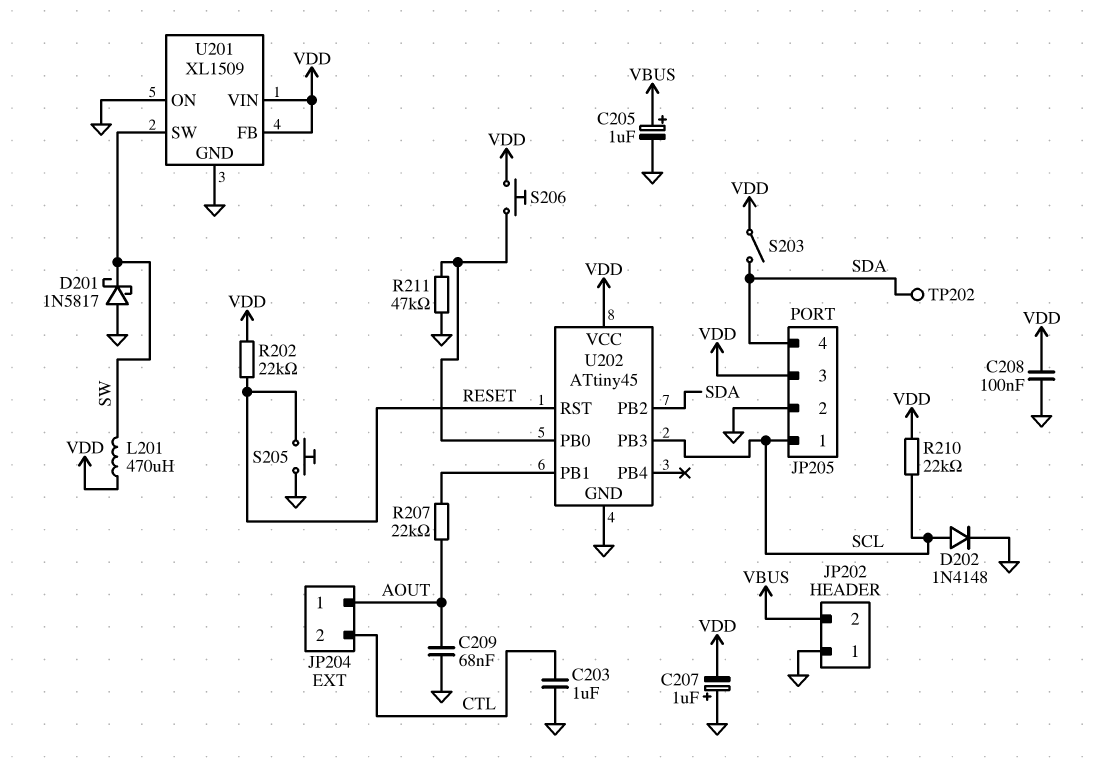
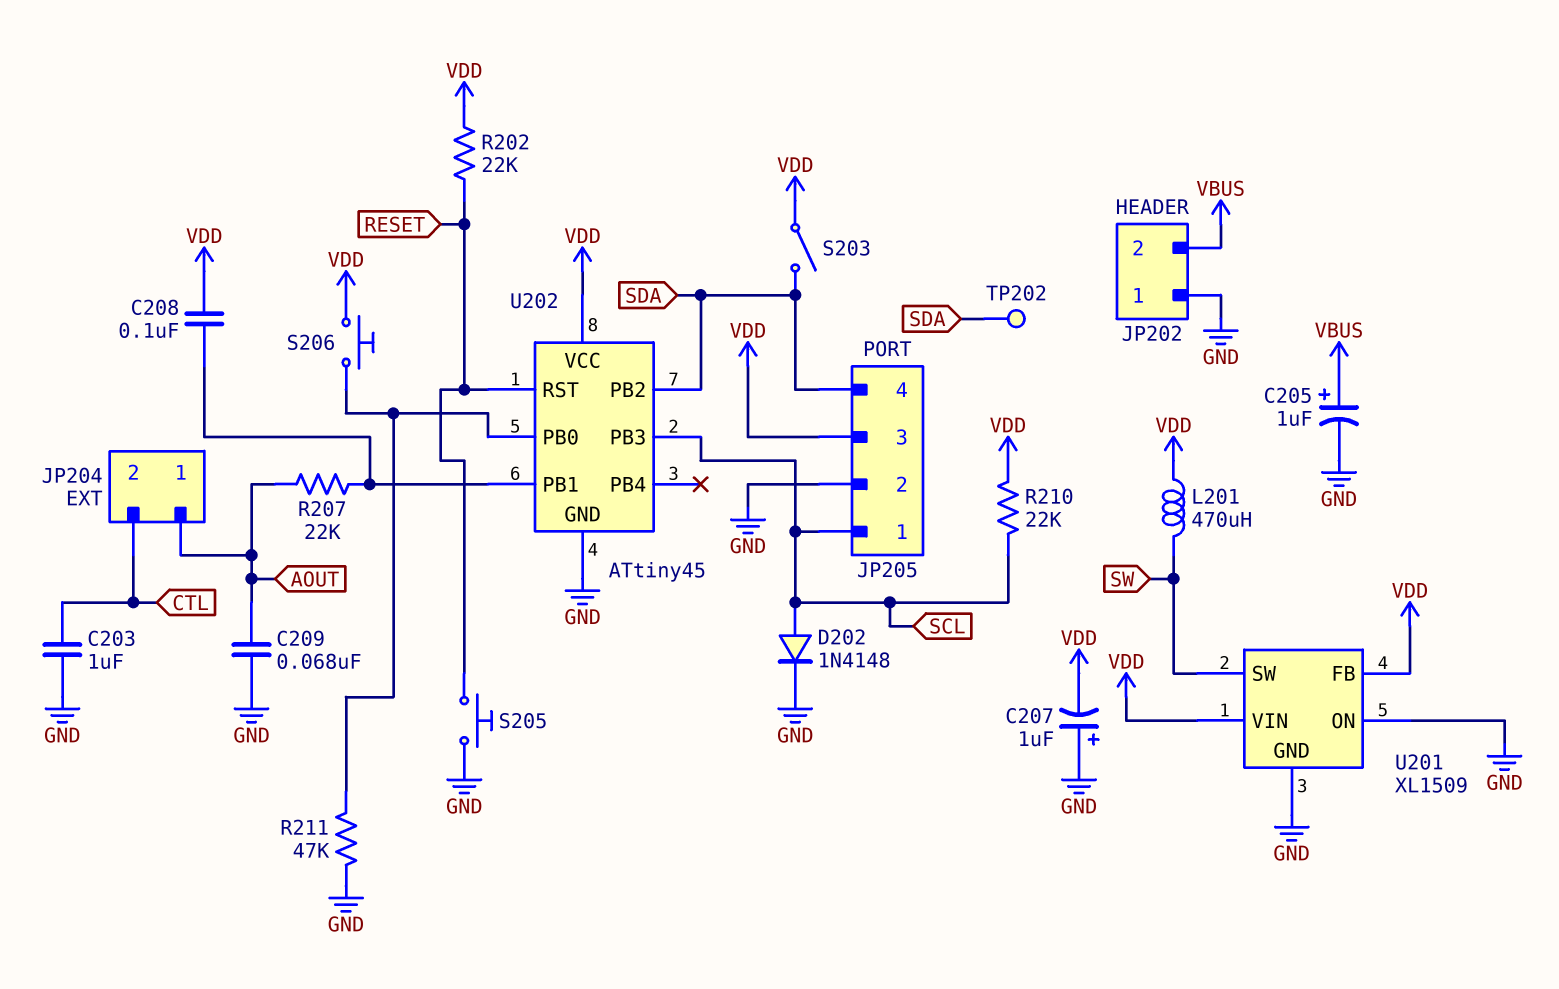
C208: 100nF (GND, VDD) -> 100nF (U202/PB1, VDD)
D201: schottky 1N5817 (A GND, K SW) -> none

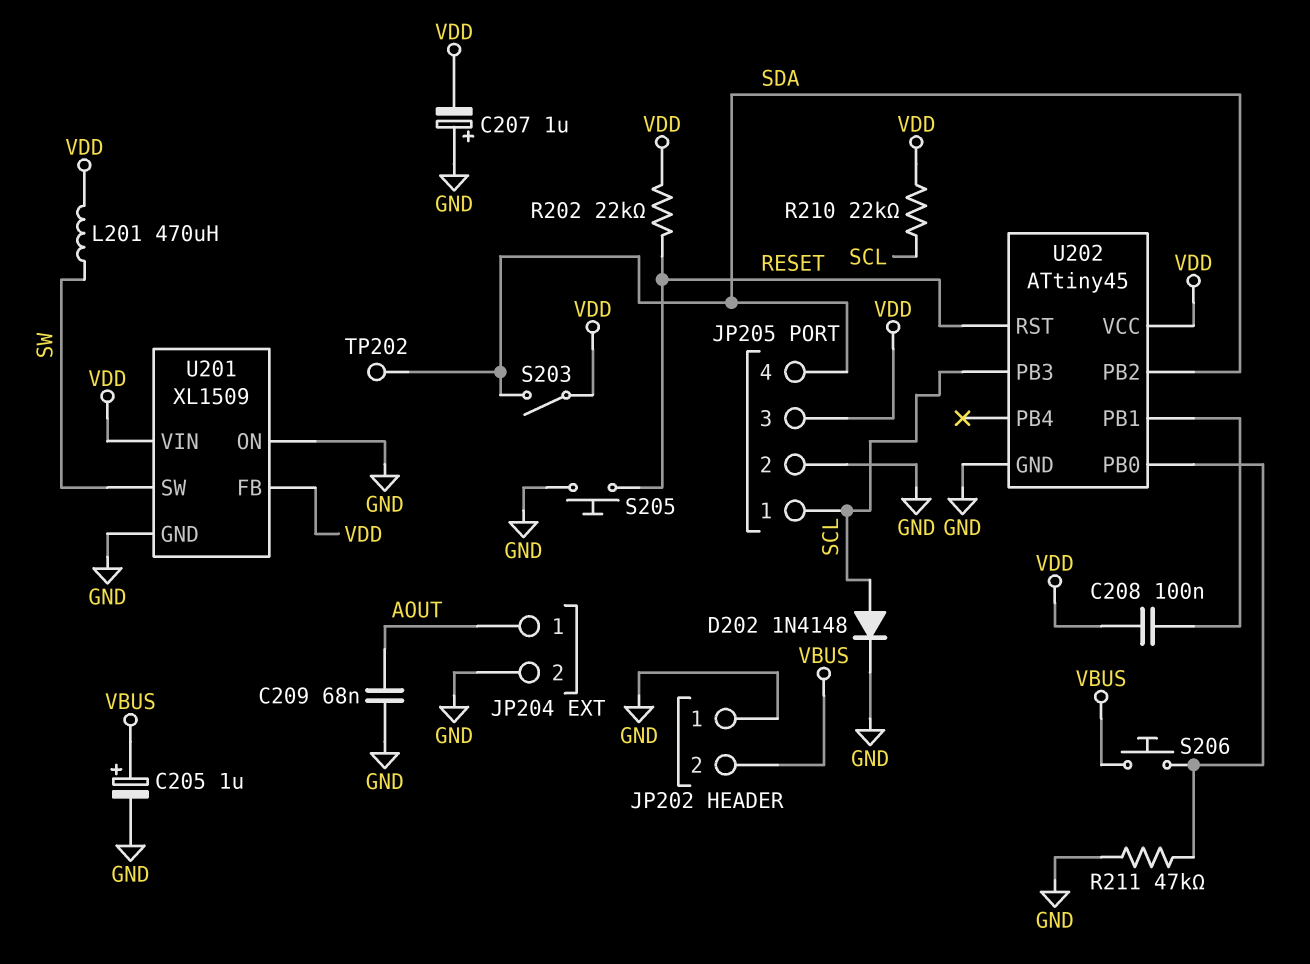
C203: 1uF (CTL, GND) -> none
JP204 pin 2: CTL -> GND
R207: 22k (AOUT, U202/PB1) -> none
S206: button (U202/PB0, VDD) -> button (U202/PB0, VBUS)

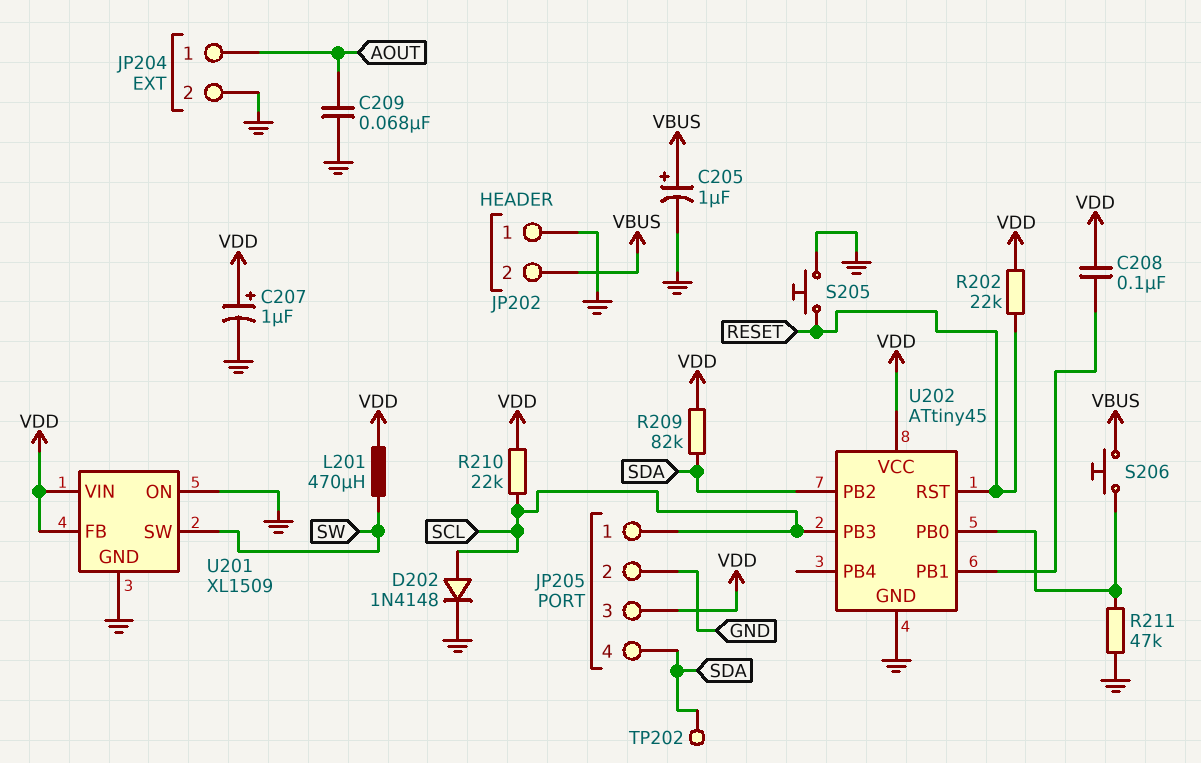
C207: 1uF (plus GND, minus VDD) -> 1uF (plus VDD, minus GND)
R209: none -> 82k (SDA, VDD)
S203: switch (SDA, VDD) -> none

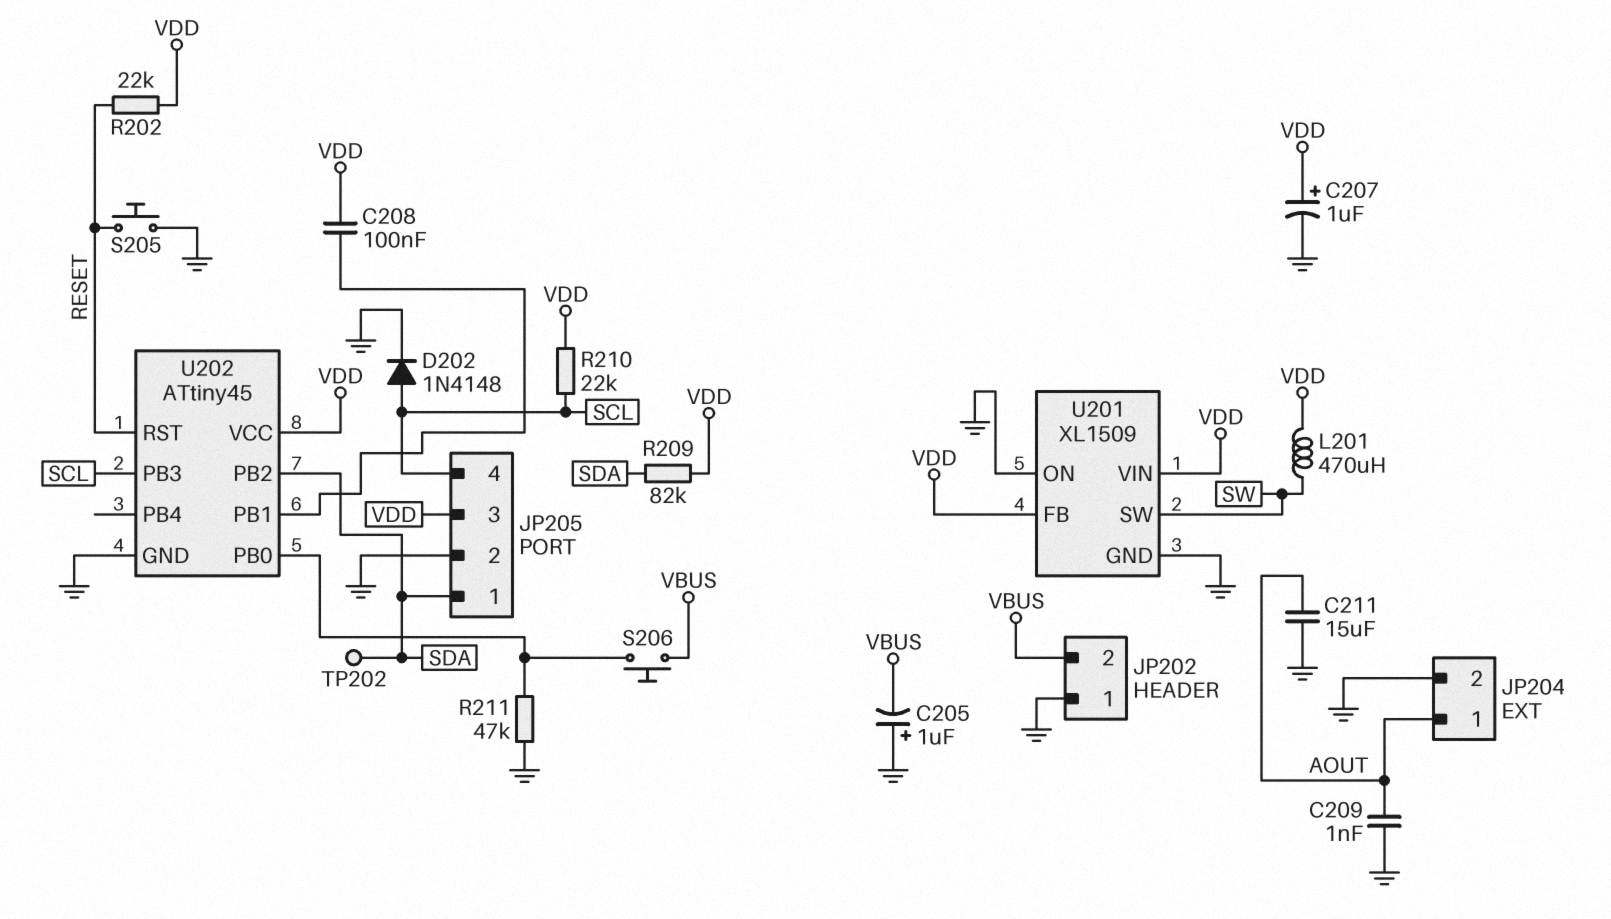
C205: 1uF (plus VBUS, minus GND) -> 1uF (plus GND, minus VBUS)
C209: 68nF (AOUT, GND) -> 1nF (AOUT, GND)
C211: none -> 15uF (AOUT, GND)
JP205 pin 1: SCL -> SDA
JP205 pin 4: SDA -> SCL

